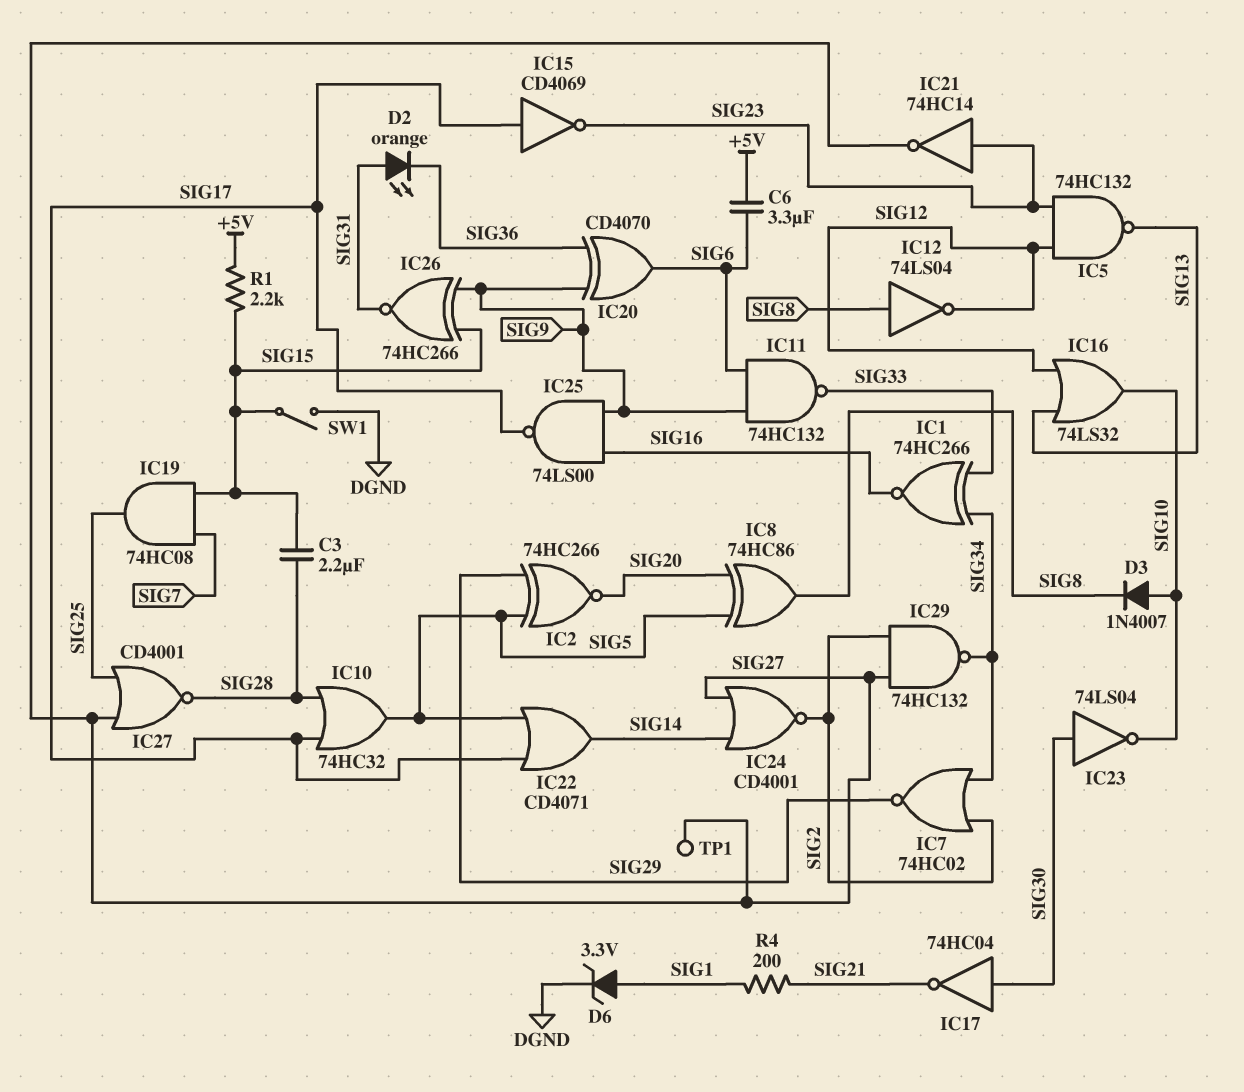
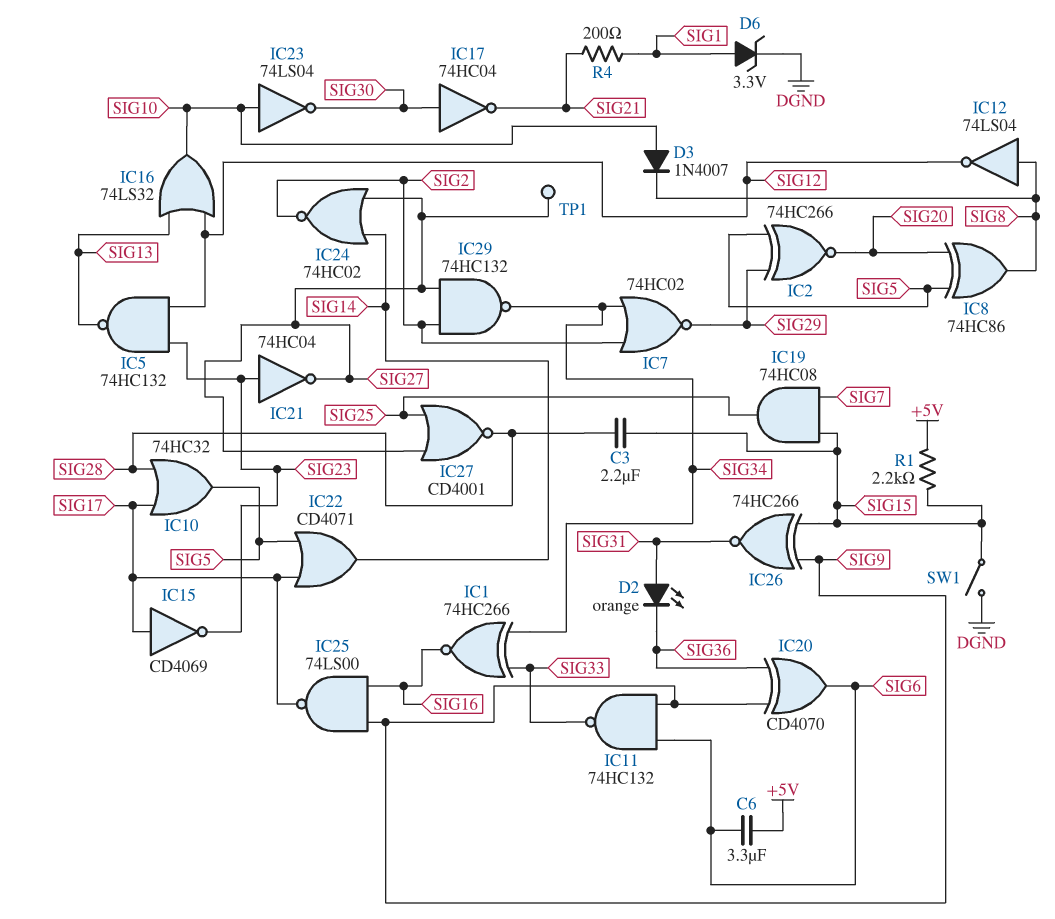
IC21: NOT 74HC14 (in SIG23, out SIG27) -> NOT 74HC04 (in SIG23, out SIG27)
IC23: NOT 74LS04 (in SIG30, out SIG10) -> NOT 74LS04 (in SIG10, out SIG30)
IC24: NOR CD4001 (in SIG14, in SIG27, out SIG2) -> NOR 74HC02 (in SIG14, in SIG27, out SIG2)

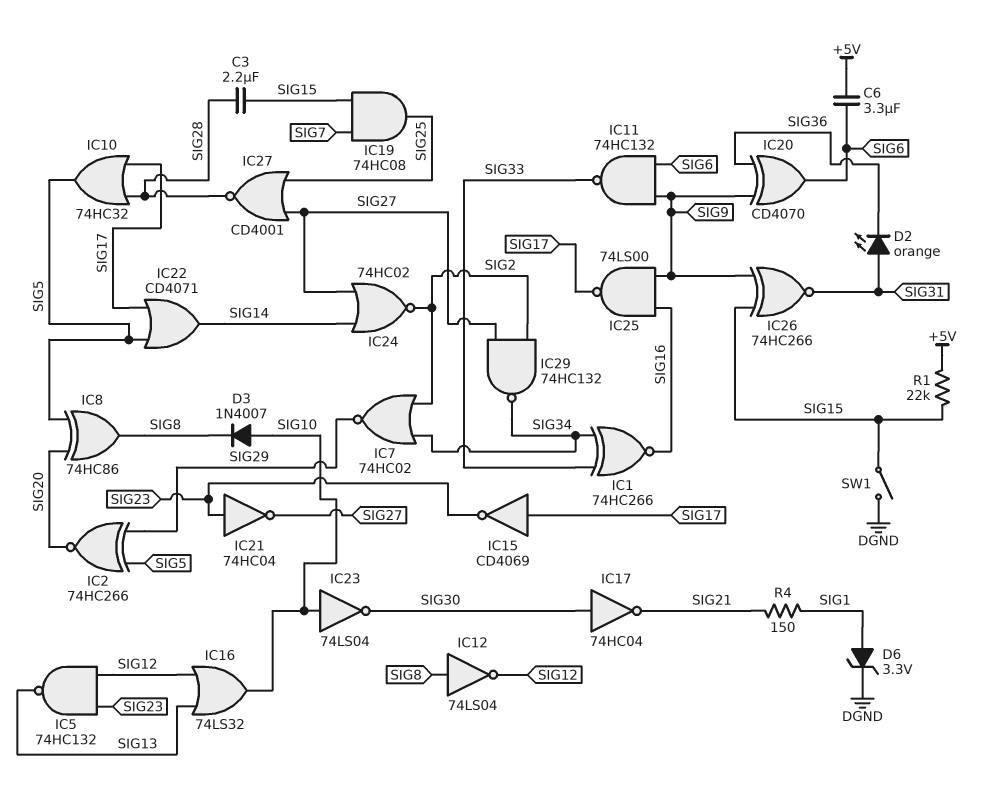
R1: 2.2k (+5V, SIG15) -> 22k (+5V, SIG15)
R4: 200 (SIG1, SIG21) -> 150 (SIG1, SIG21)
TP1: test point (SIG27) -> none

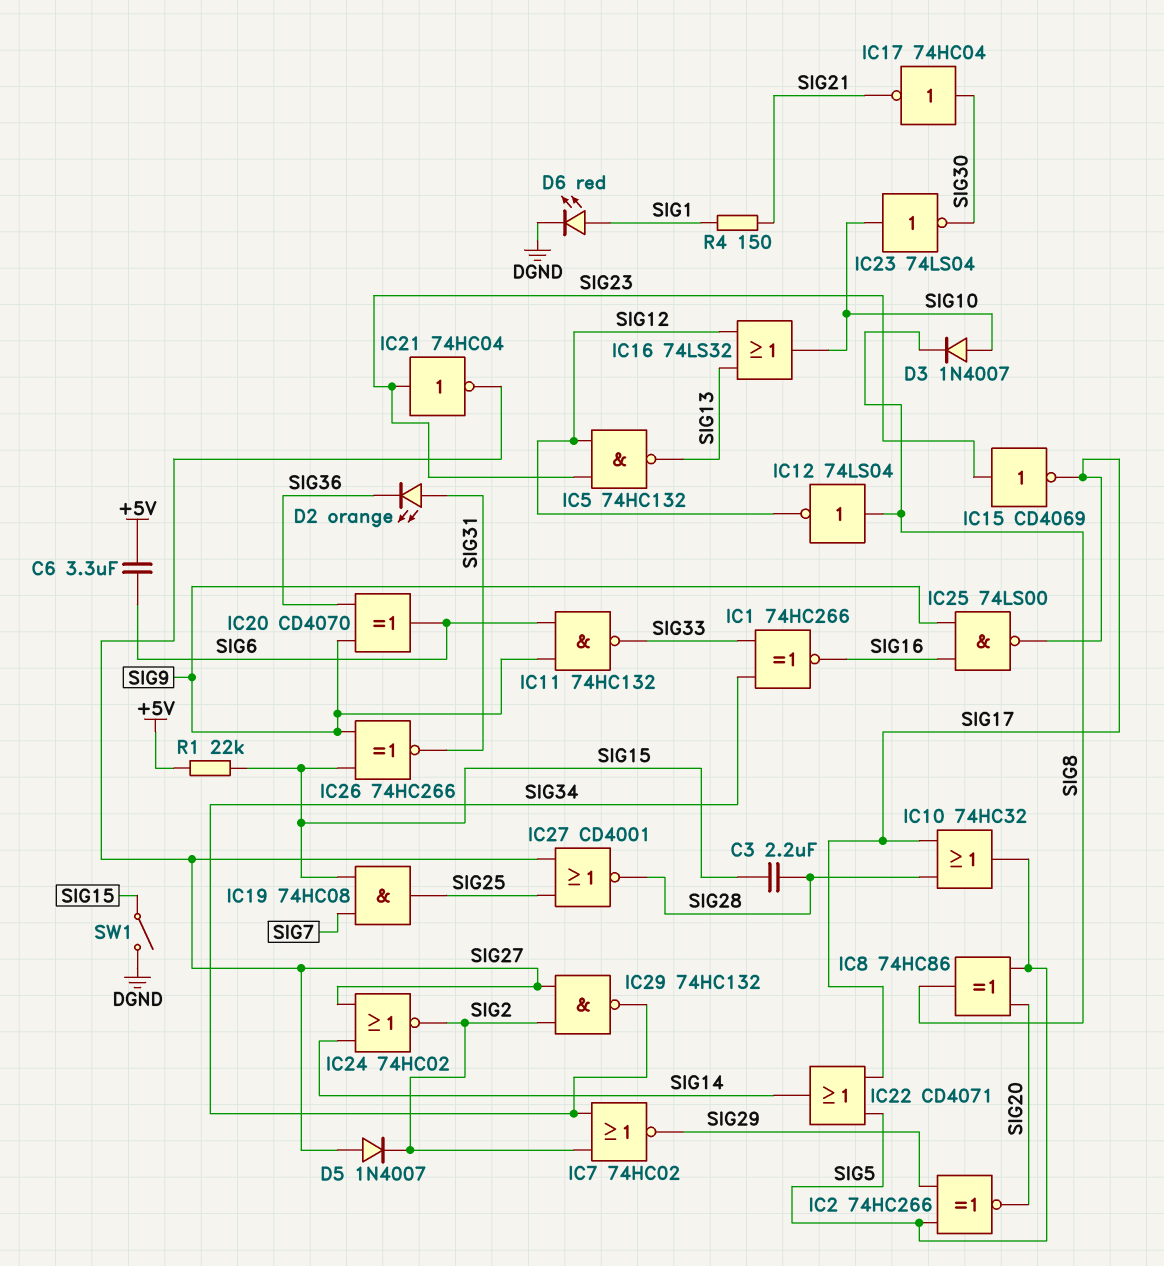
D5: none -> diode 1N4007 (A SIG27, K SIG2)
D6: zener 3.3V (A SIG1, K DGND) -> LED red (A SIG1, K DGND)
IC15: NOT CD4069 (in SIG17, out SIG23) -> NOT CD4069 (in SIG23, out SIG17)

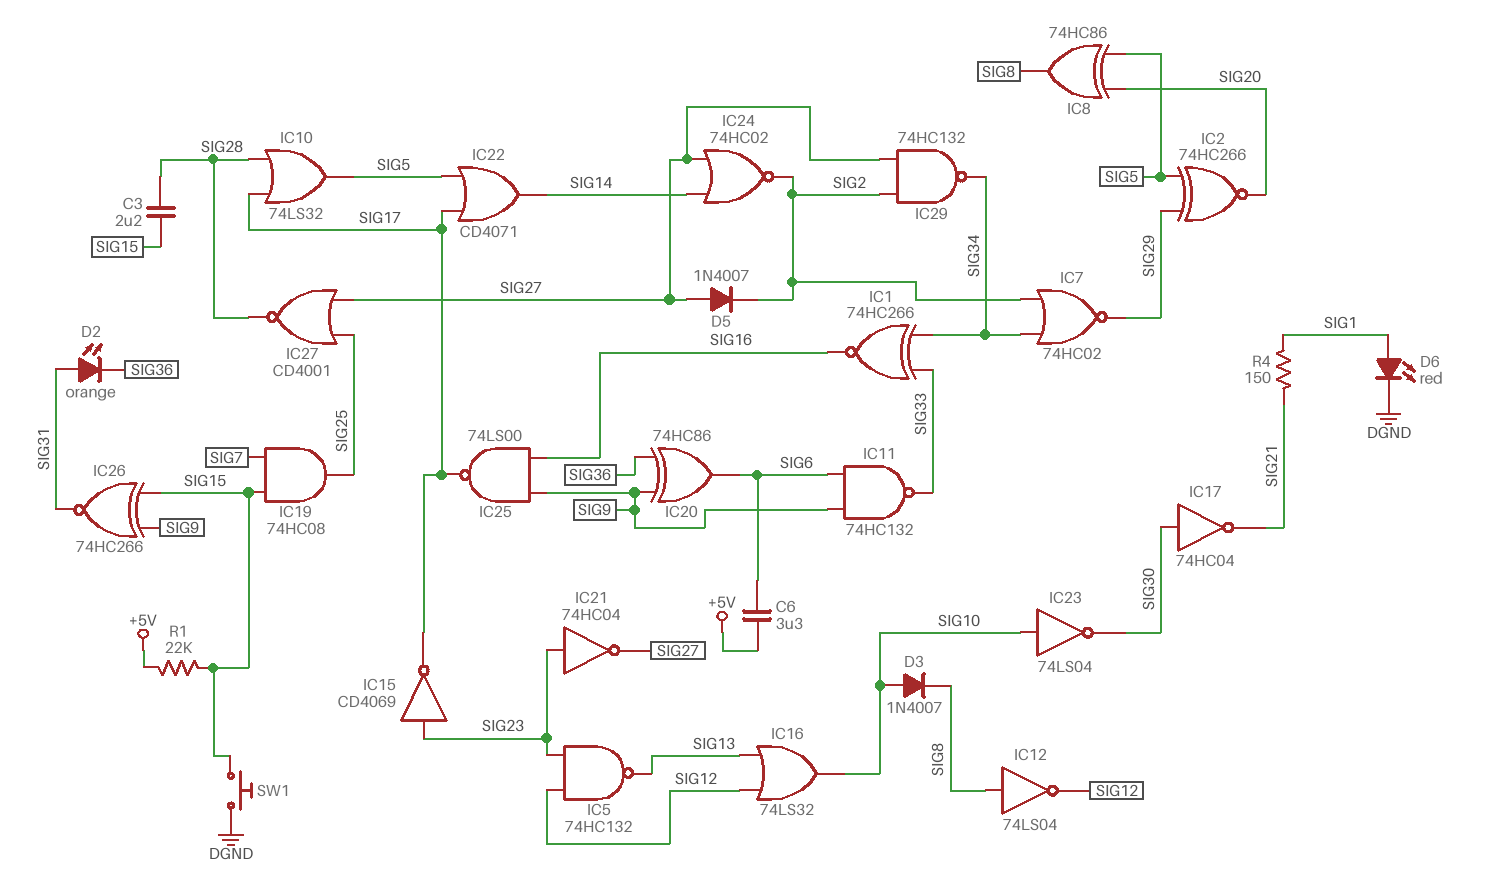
IC10: OR 74HC32 (in SIG17, in SIG28, out SIG5) -> OR 74LS32 (in SIG17, in SIG28, out SIG5)
IC20: XOR CD4070 (in SIG9, in SIG36, out SIG6) -> XOR 74HC86 (in SIG9, in SIG36, out SIG6)
SW1: switch (DGND, SIG15) -> button (DGND, SIG15)

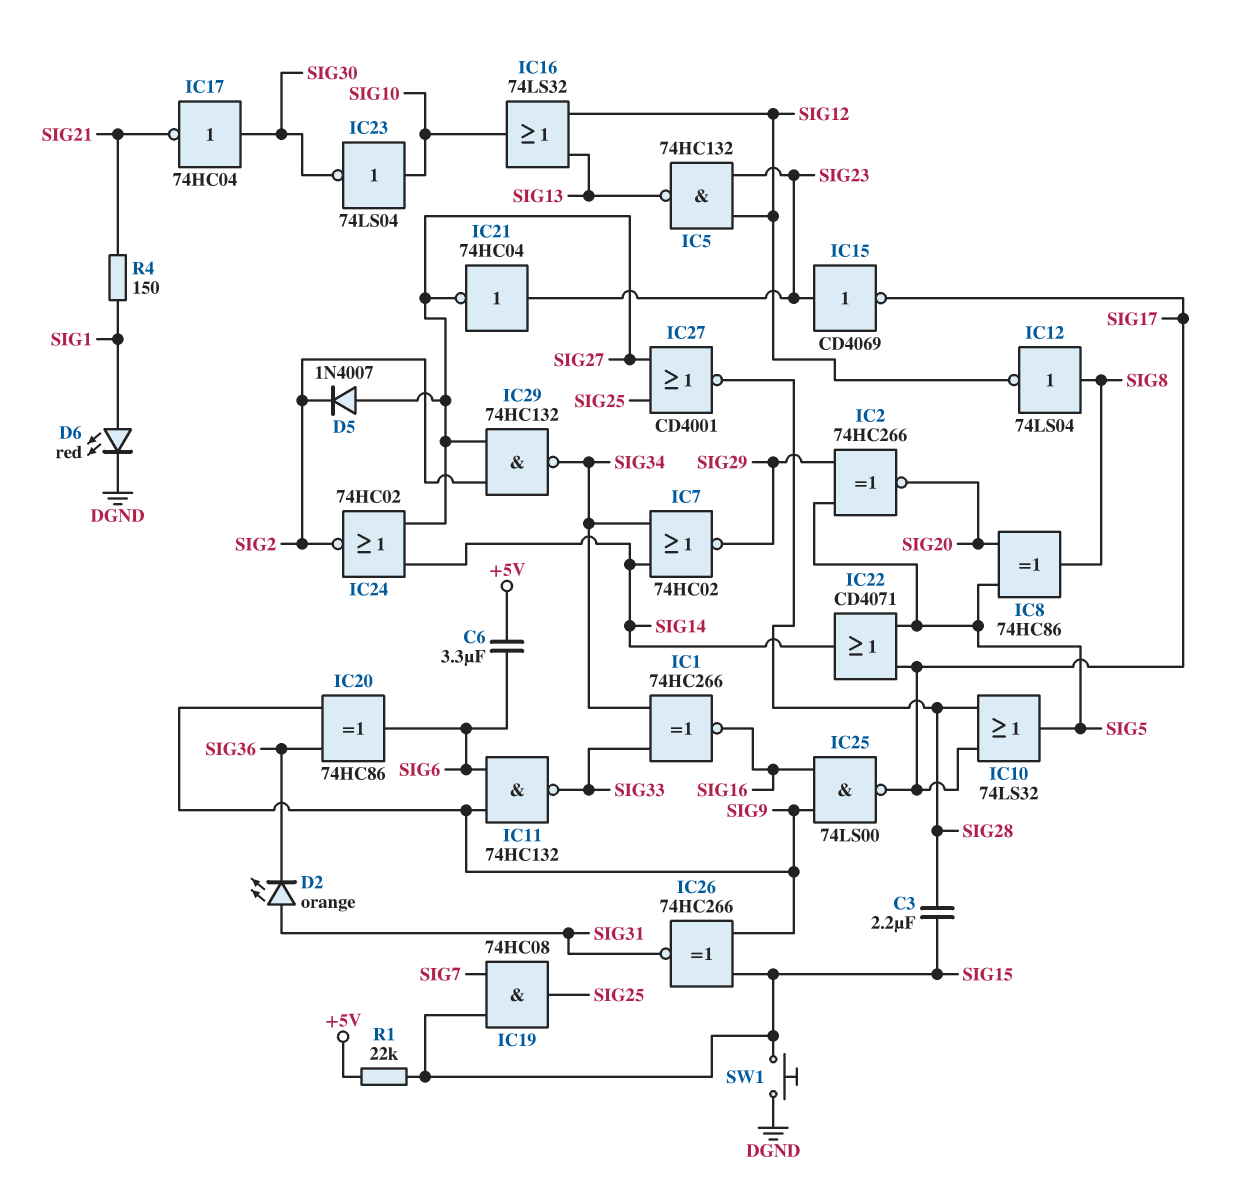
D3: diode 1N4007 (A SIG10, K SIG8) -> none
IC7: NOR 74HC02 (in SIG2, in SIG34, out SIG29) -> NOR 74HC02 (in SIG14, in SIG34, out SIG29)

